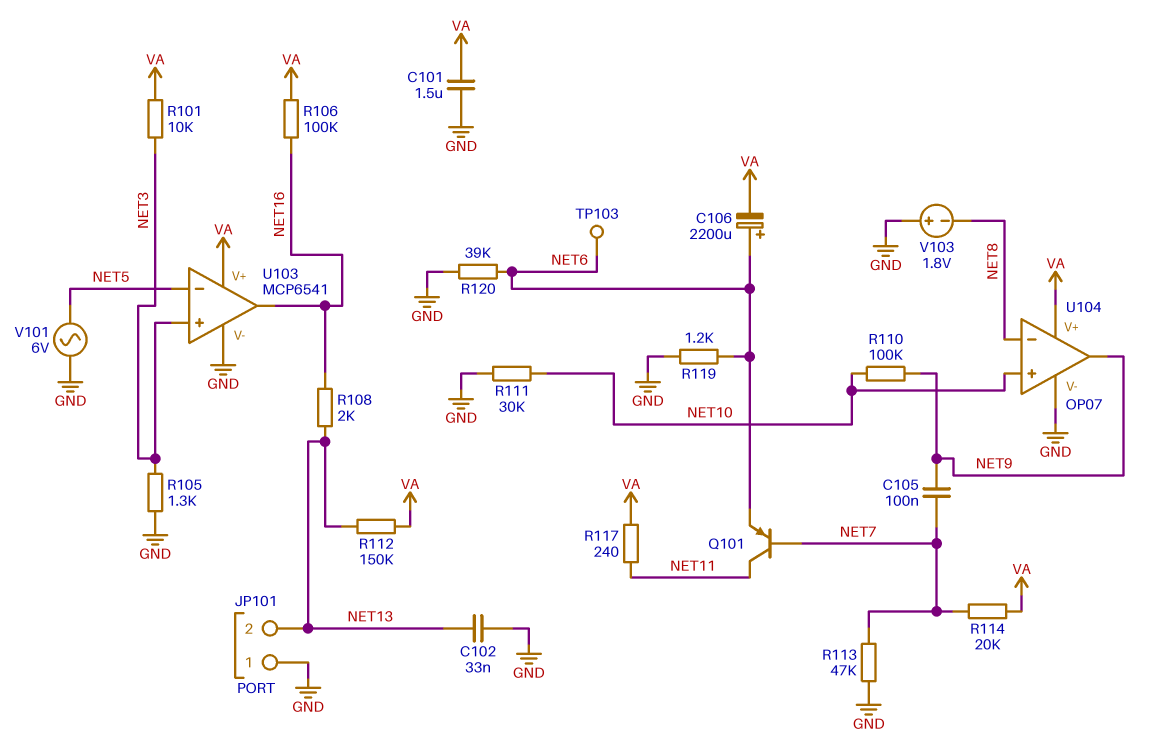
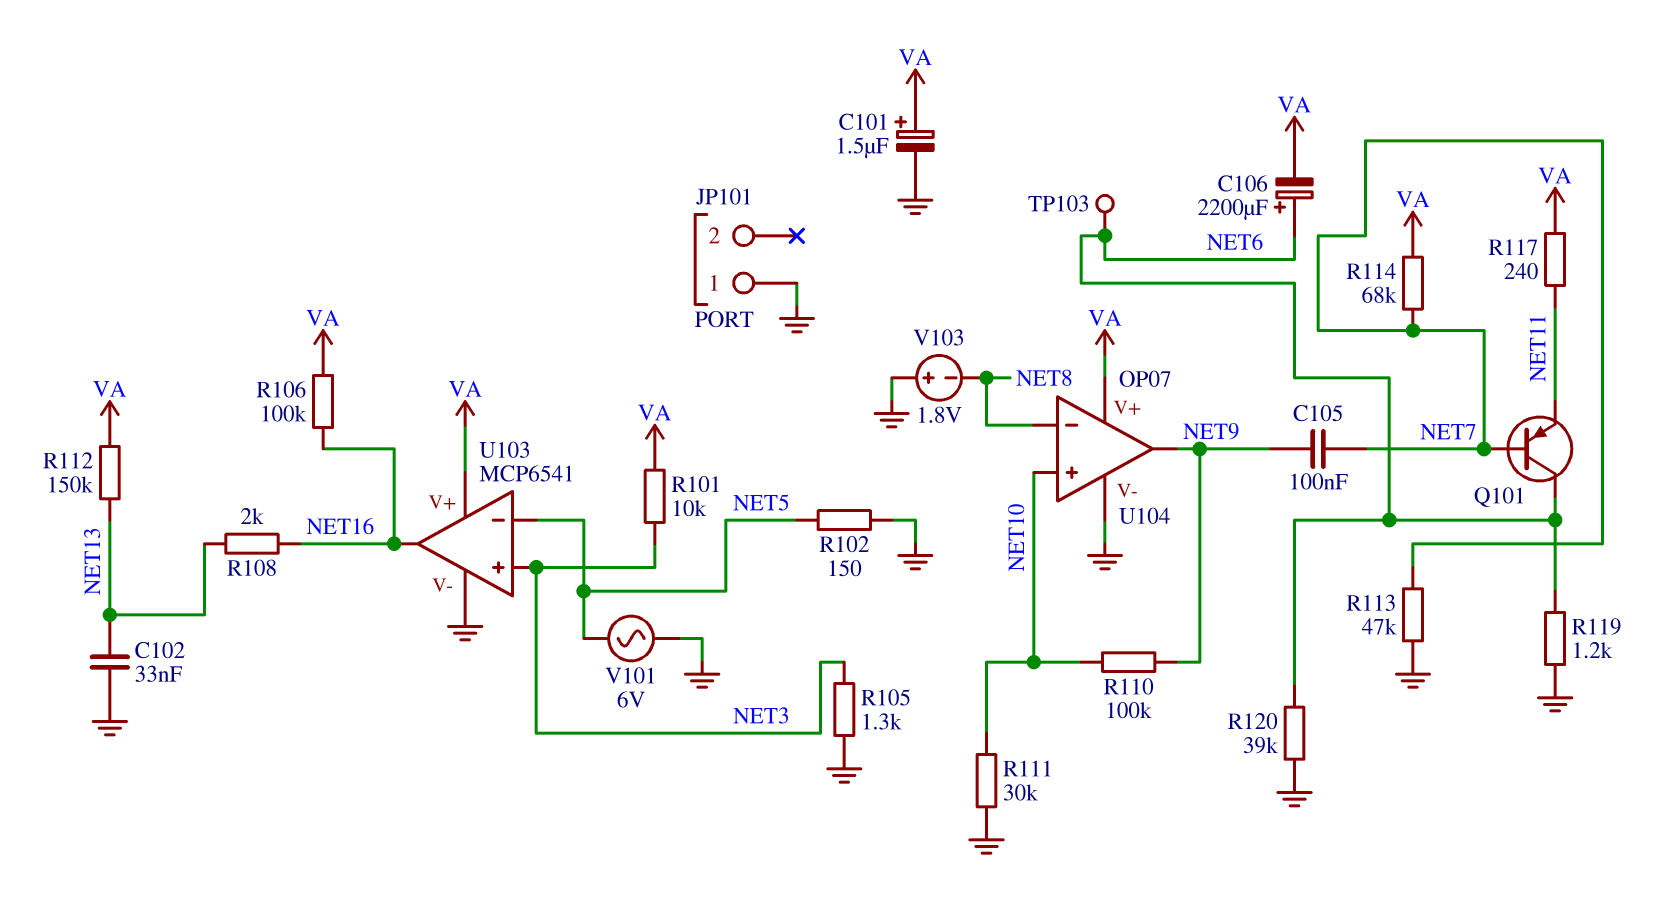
C101: 1.5uF (GND, VA) -> 1.5uF (plus VA, minus GND)
JP101 pin 2: NET13 -> none
Q101: PNP (B NET7, C NET11, E NET6) -> PNP (B NET7, C NET6, E NET11)
R102: none -> 150 (GND, NET5)
R114: 20k (NET7, VA) -> 68k (NET7, VA)

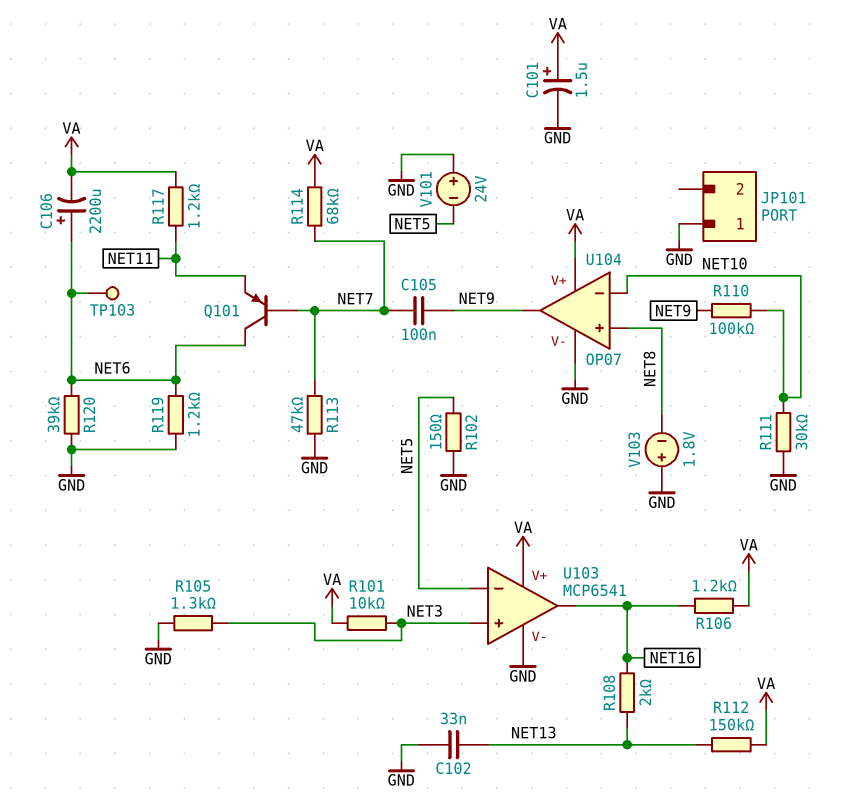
R106: 100k (NET16, VA) -> 1.2k (NET16, VA)
R117: 240 (NET11, VA) -> 1.2k (NET11, VA)
U104 pin in+: NET10 -> NET8
U104 pin in-: NET8 -> NET10
V101: AC 6V (GND, NET5) -> 24V (plus GND, minus NET5)

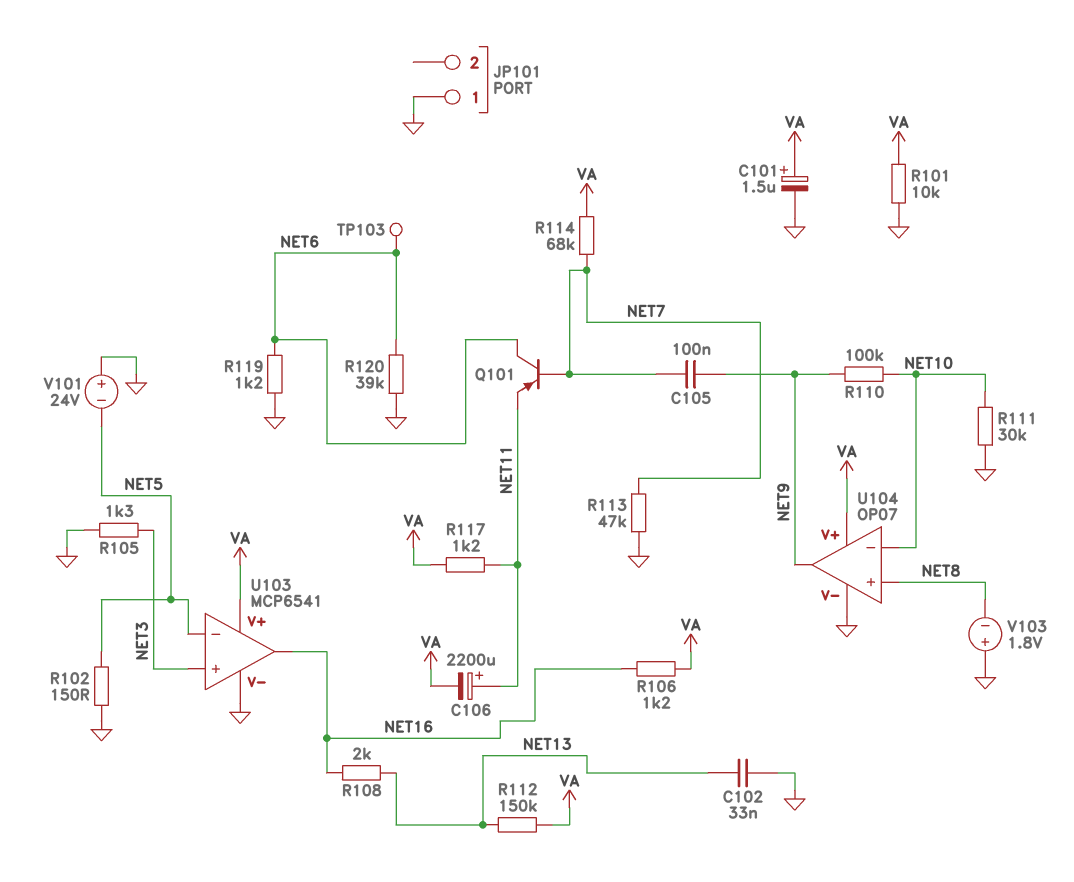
C106: 2200uF (plus NET6, minus VA) -> 2200uF (plus NET11, minus VA)
R101: 10k (NET3, VA) -> 10k (GND, VA)

